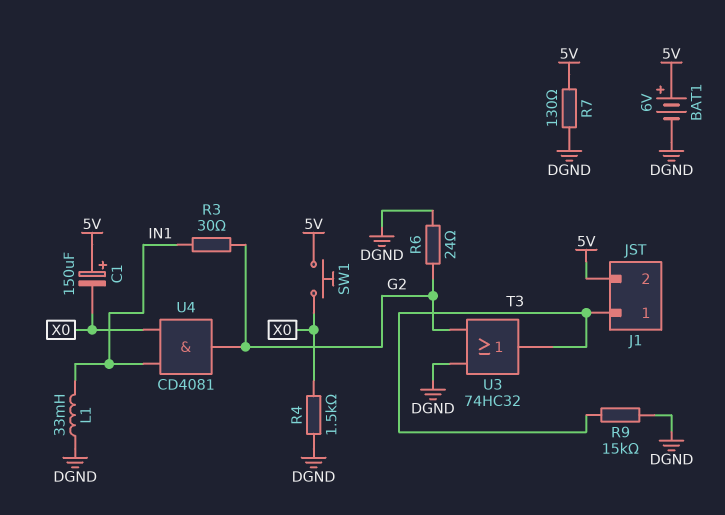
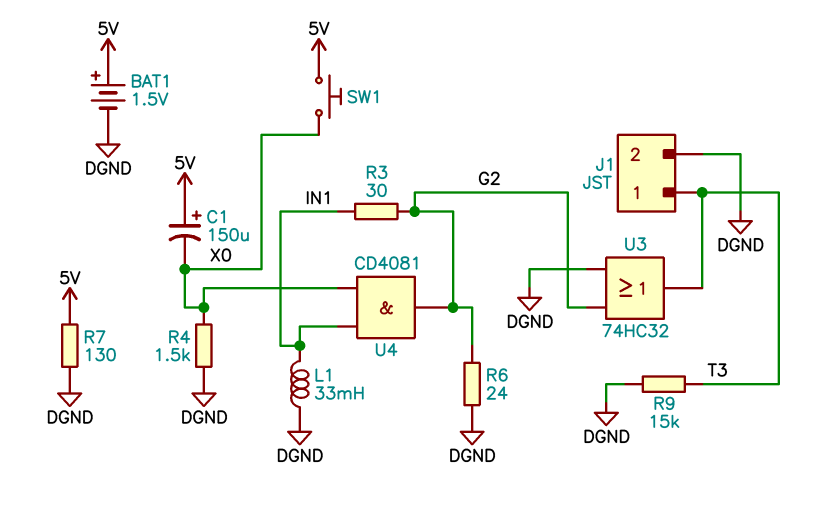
BAT1: 6V (plus 5V, minus DGND) -> 1.5V (plus 5V, minus DGND)
J1 pin 2: 5V -> DGND

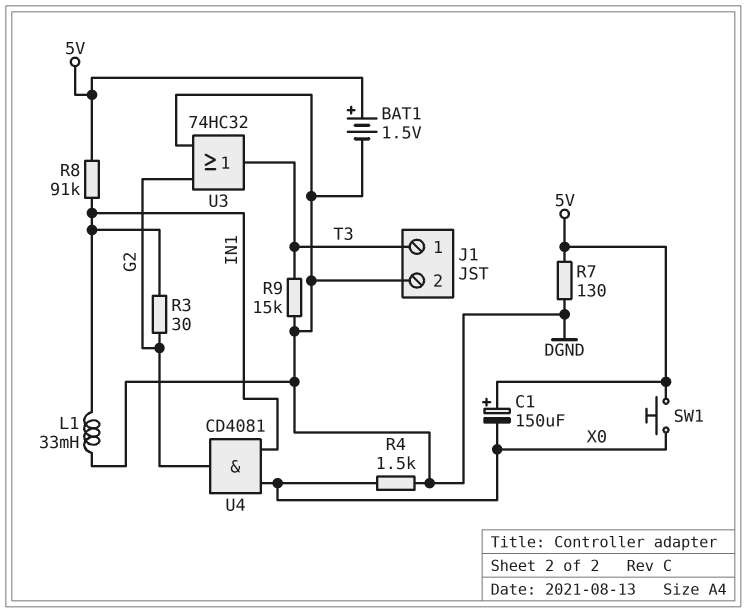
R6: 24 (DGND, G2) -> none
R8: none -> 91k (5V, IN1)

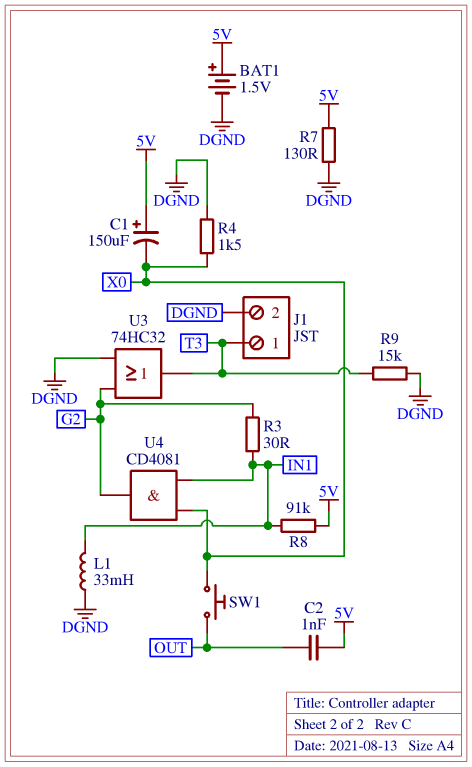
C2: none -> 1nF (5V, OUT)
SW1: button (5V, X0) -> button (OUT, X0)

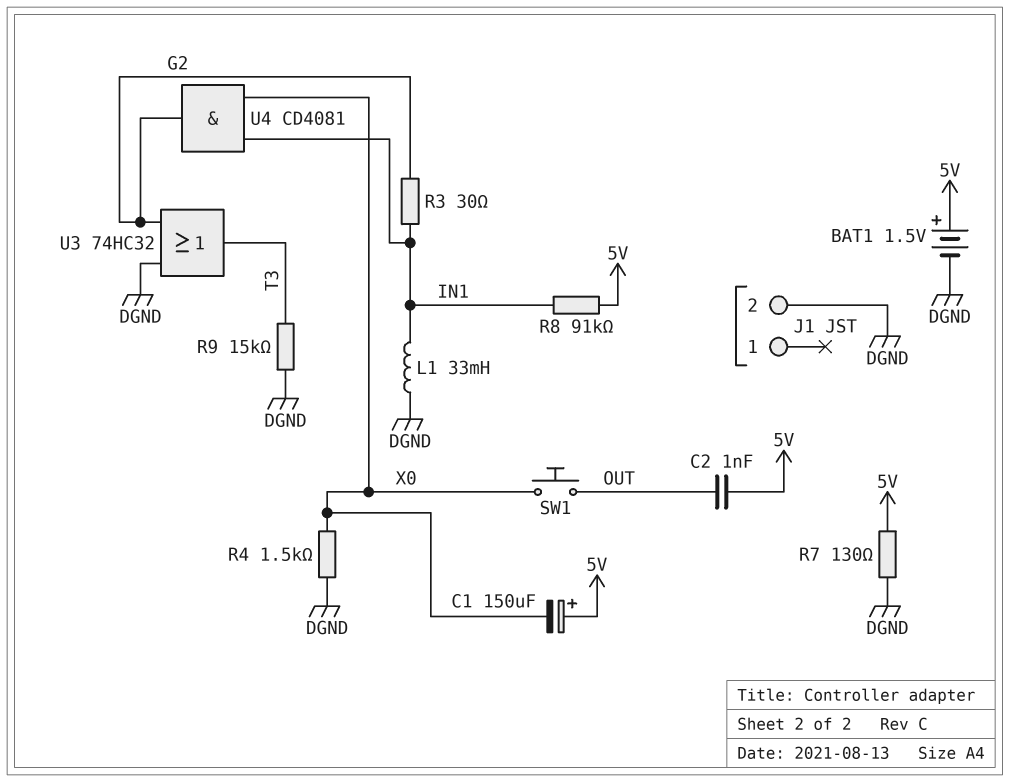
J1 pin 1: T3 -> none

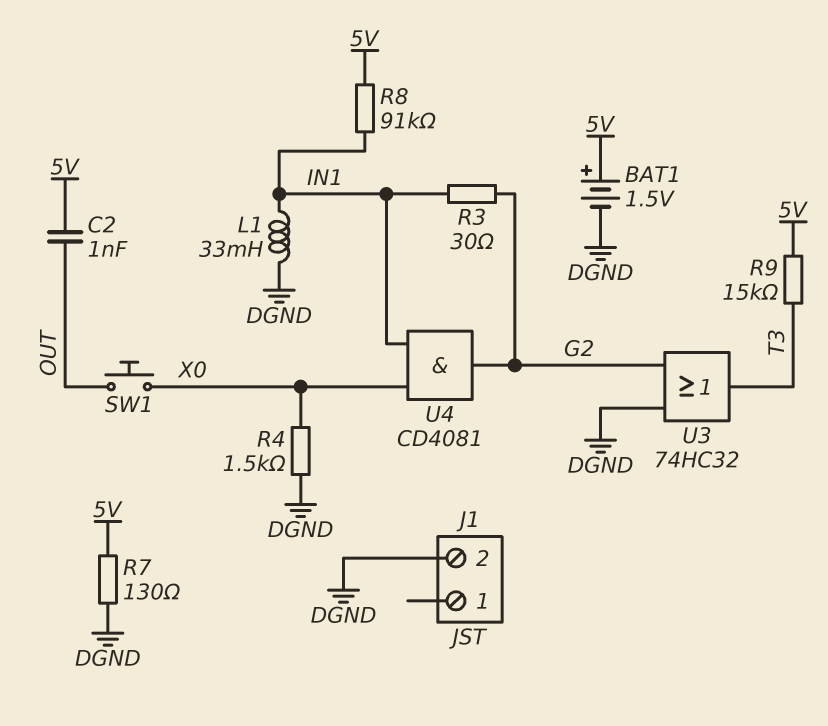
C1: 150uF (plus 5V, minus X0) -> none
R9: 15k (DGND, T3) -> 15k (5V, T3)

